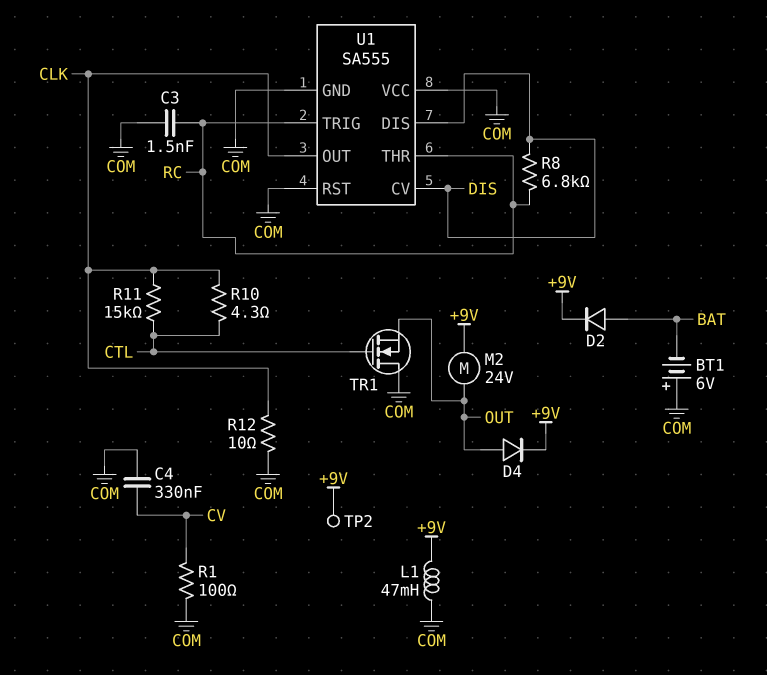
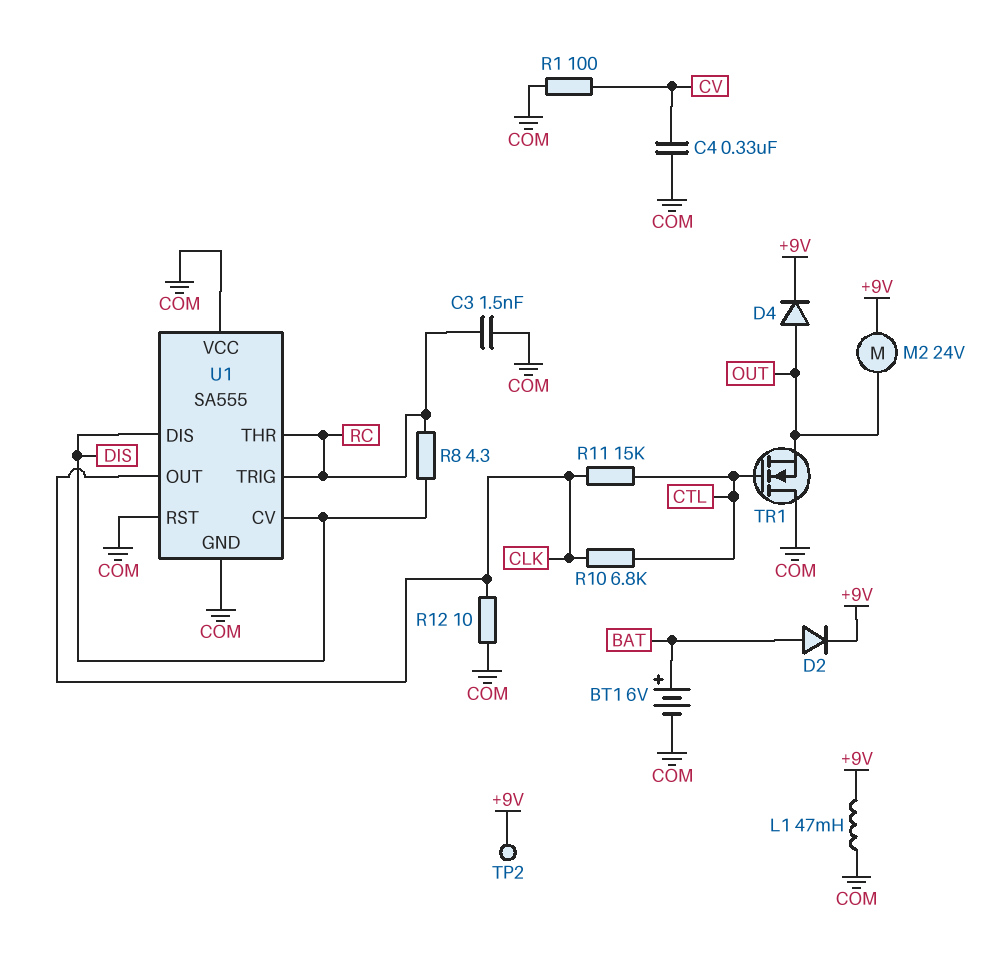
BT1: 6V (plus COM, minus BAT) -> 6V (plus BAT, minus COM)
R8: 6.8k (DIS, RC) -> 4.3 (DIS, RC)
R10: 4.3 (CLK, CTL) -> 6.8k (CLK, CTL)

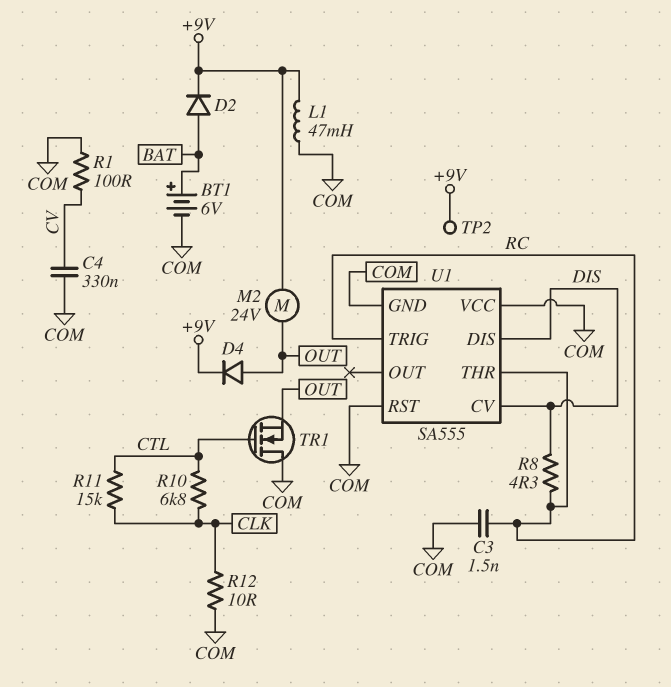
U1 pin OUT: CLK -> none

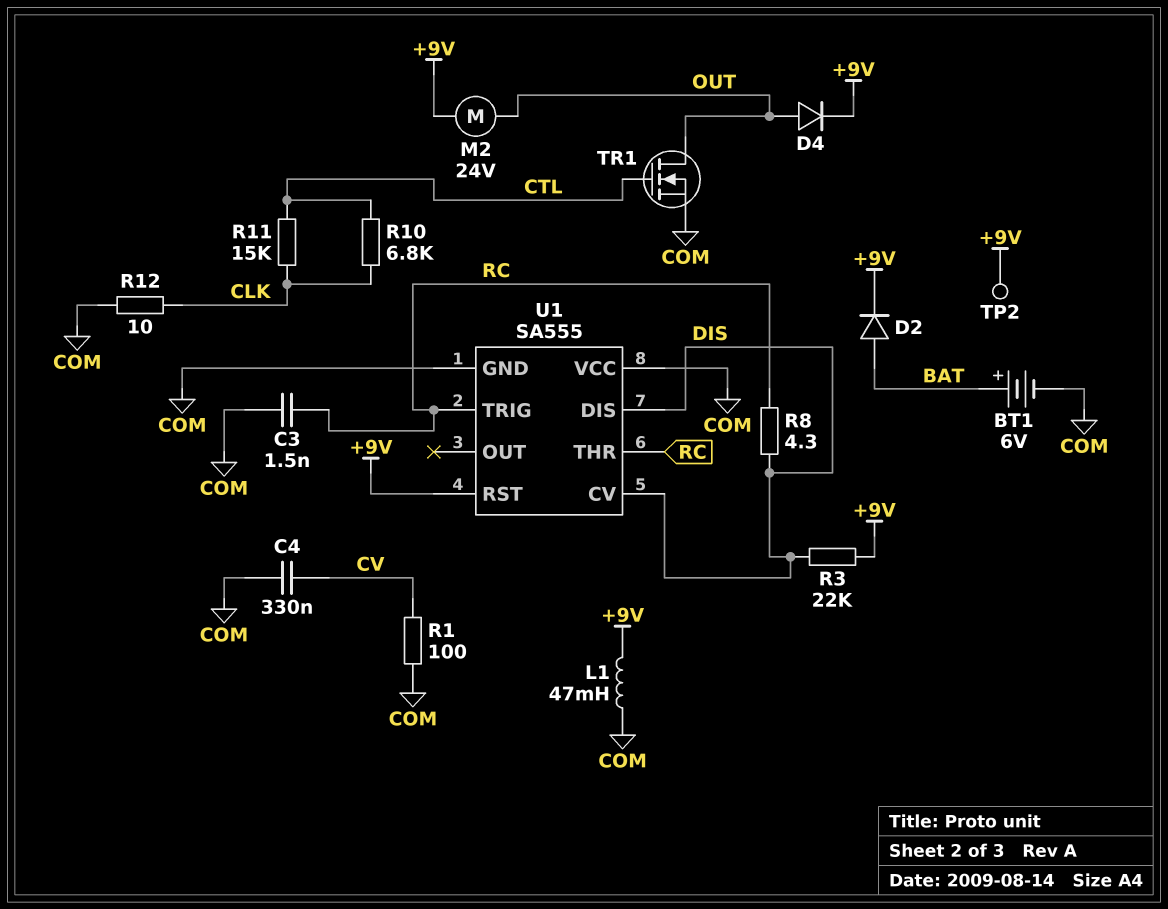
R3: none -> 22k (+9V, DIS)
TR1: NMOS (G CTL, D COM, S OUT) -> NMOS (G CTL, D OUT, S COM)
U1 pin RST: COM -> +9V

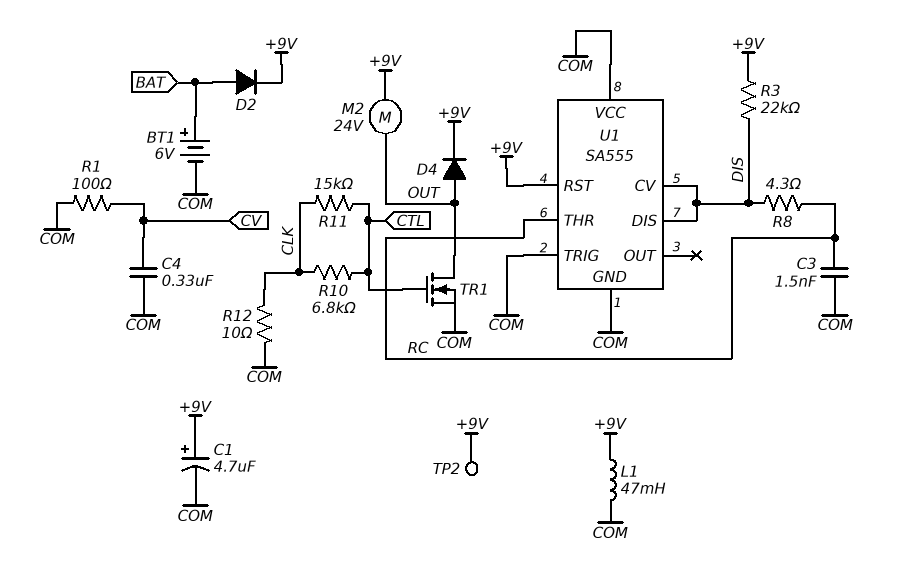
C1: none -> 4.7uF (plus +9V, minus COM)
U1 pin TRIG: RC -> COM

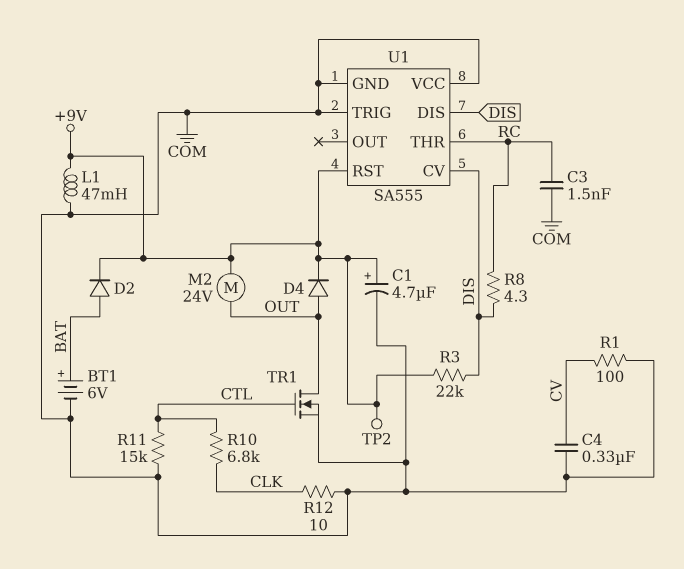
R11: 15k (CLK, CTL) -> 15k (COM, CTL)

